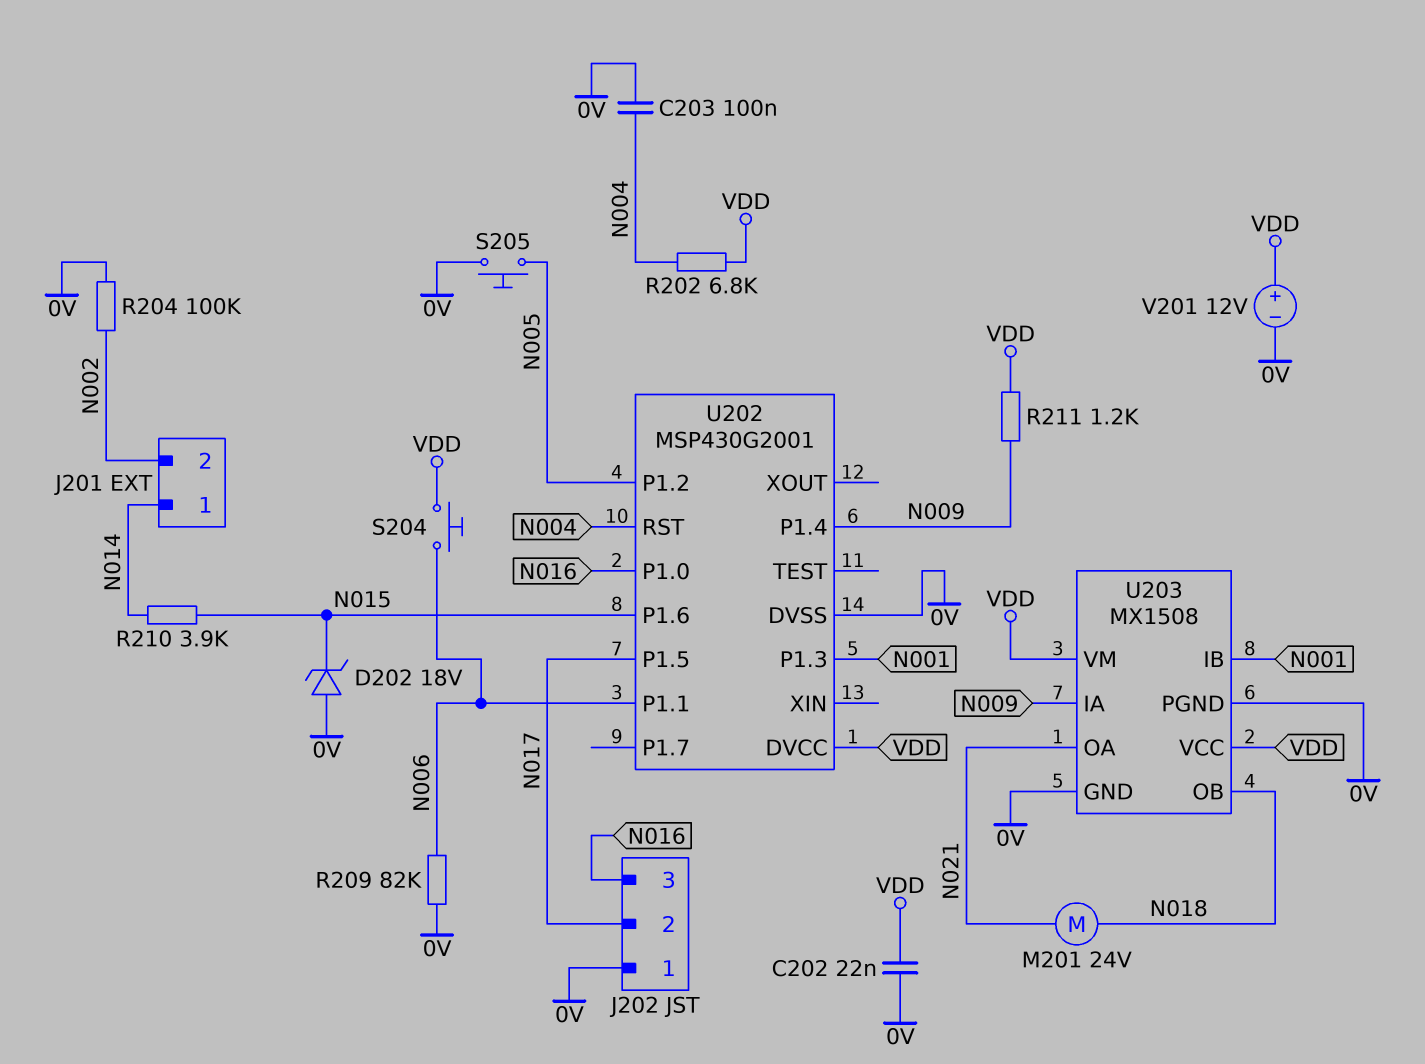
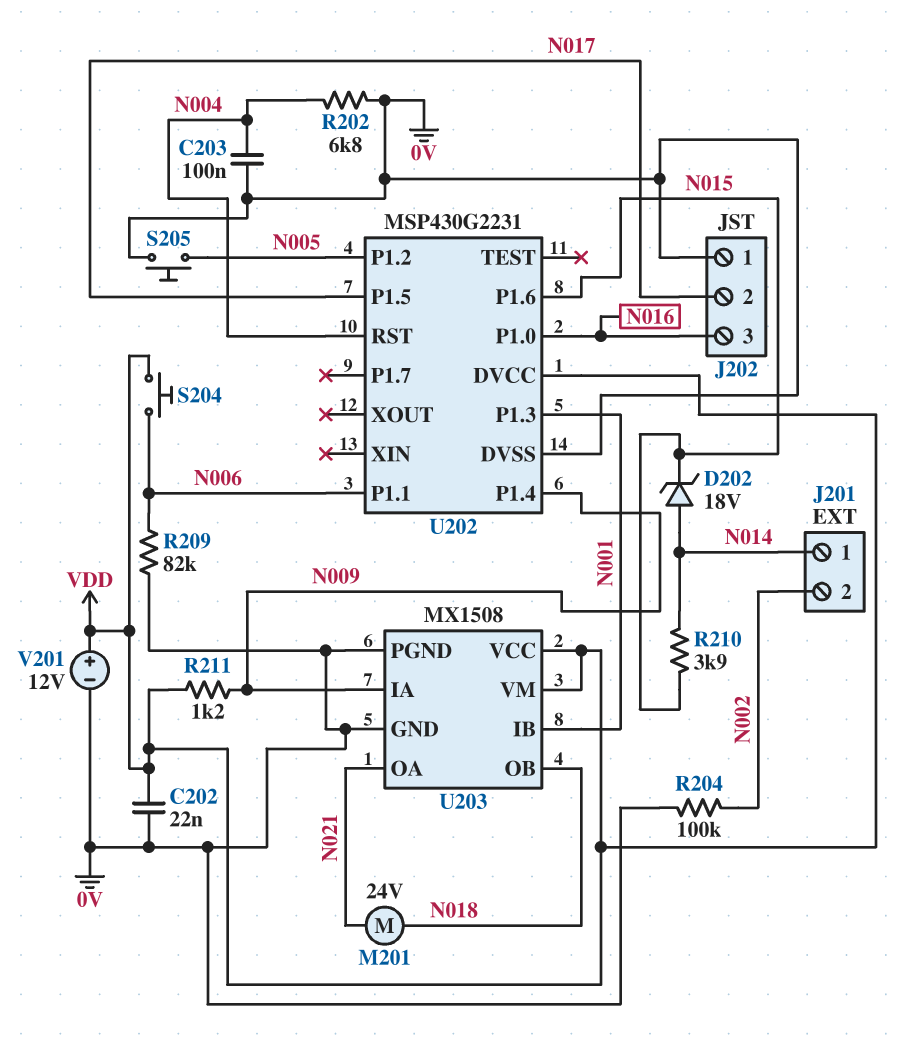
D202: zener 18V (A 0V, K N015) -> zener 18V (A N014, K N015)
R202: 6.8k (N004, VDD) -> 6.8k (0V, N004)
U202: MSP430G2001 -> MSP430G2231

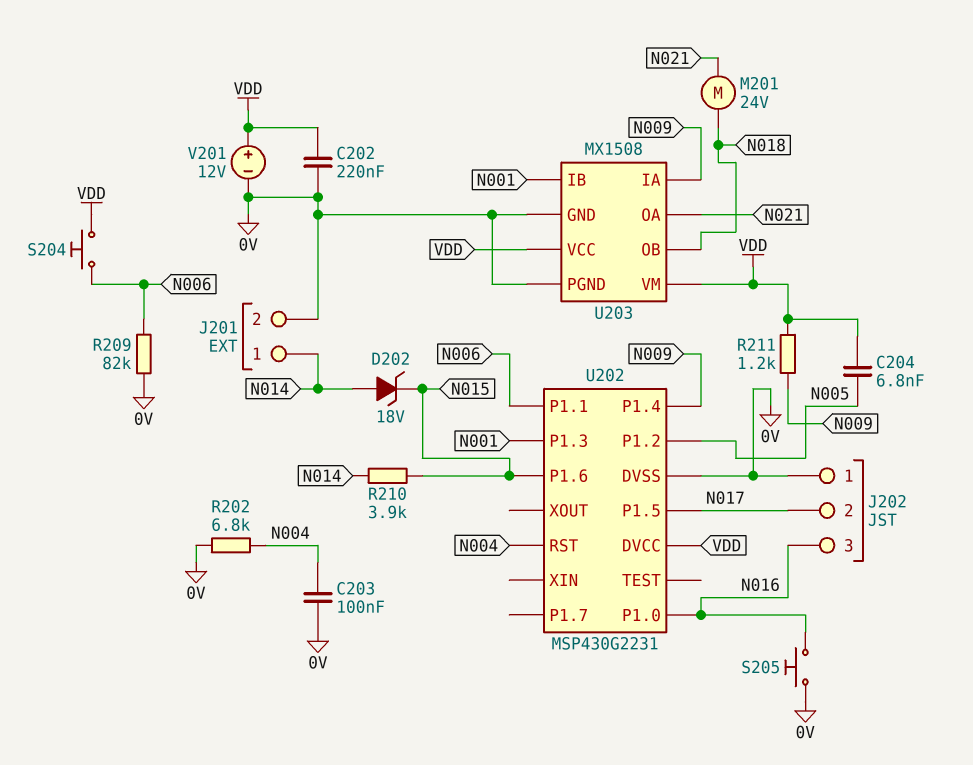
C202: 22nF (0V, VDD) -> 220nF (0V, VDD)
C204: none -> 6.8nF (N005, VDD)
J201 pin 2: N002 -> 0V
R204: 100k (0V, N002) -> none
S205: button (0V, N005) -> button (0V, N016)

